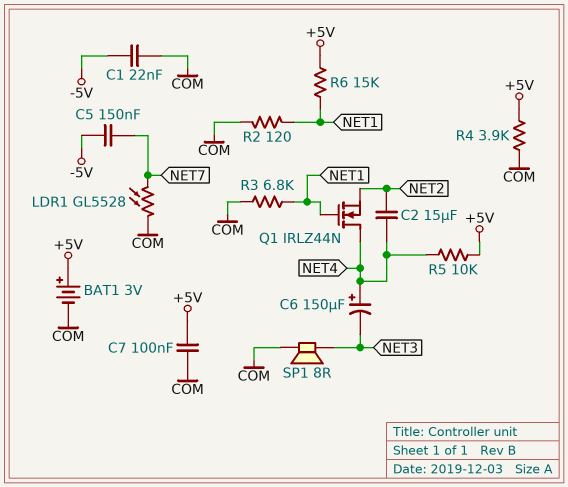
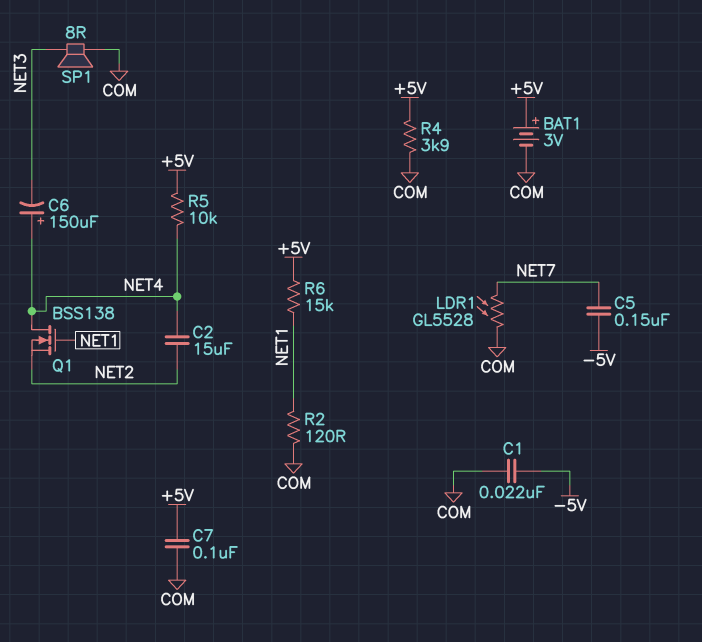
Q1: NMOS IRLZ44N (G NET1, D NET4, S NET2) -> NMOS BSS138 (G NET1, D NET4, S NET2)
R3: 6.8k (COM, NET1) -> none

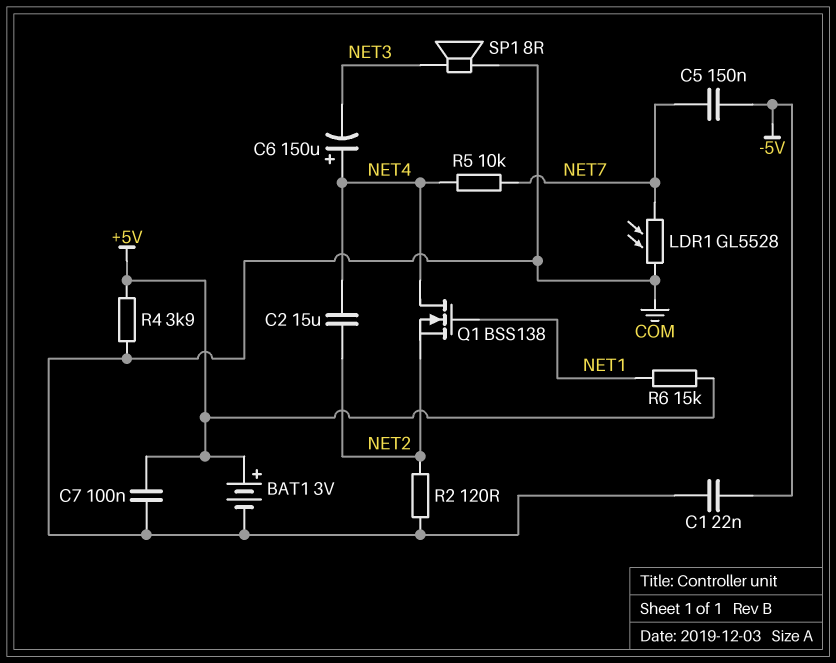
R2: 120 (COM, NET1) -> 120 (COM, NET2)
R5: 10k (+5V, NET4) -> 10k (NET4, NET7)

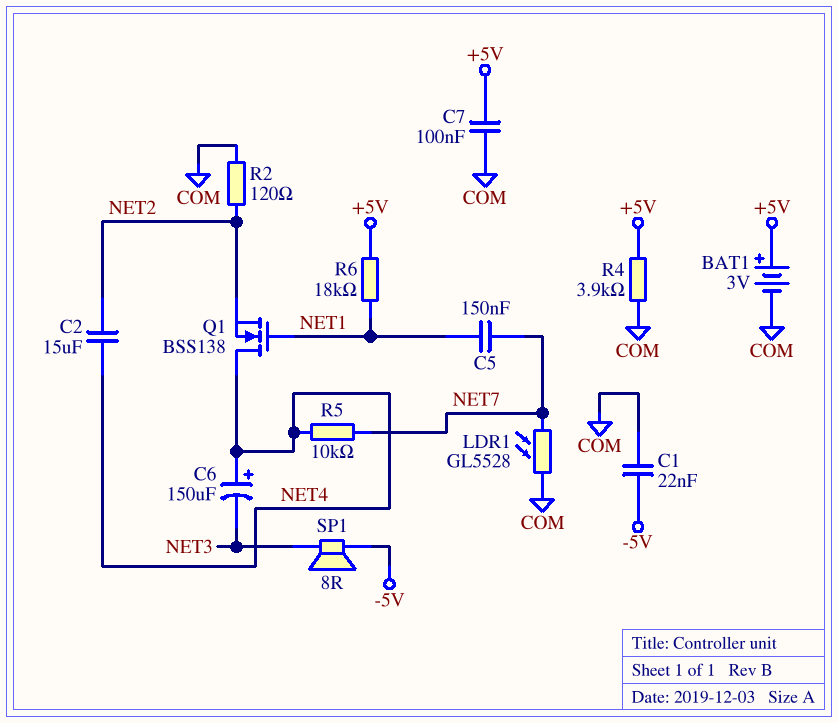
C5: 150nF (-5V, NET7) -> 150nF (NET1, NET7)
R6: 15k (+5V, NET1) -> 18k (+5V, NET1)
SP1: speaker 8R (COM, NET3) -> speaker 8R (-5V, NET3)

